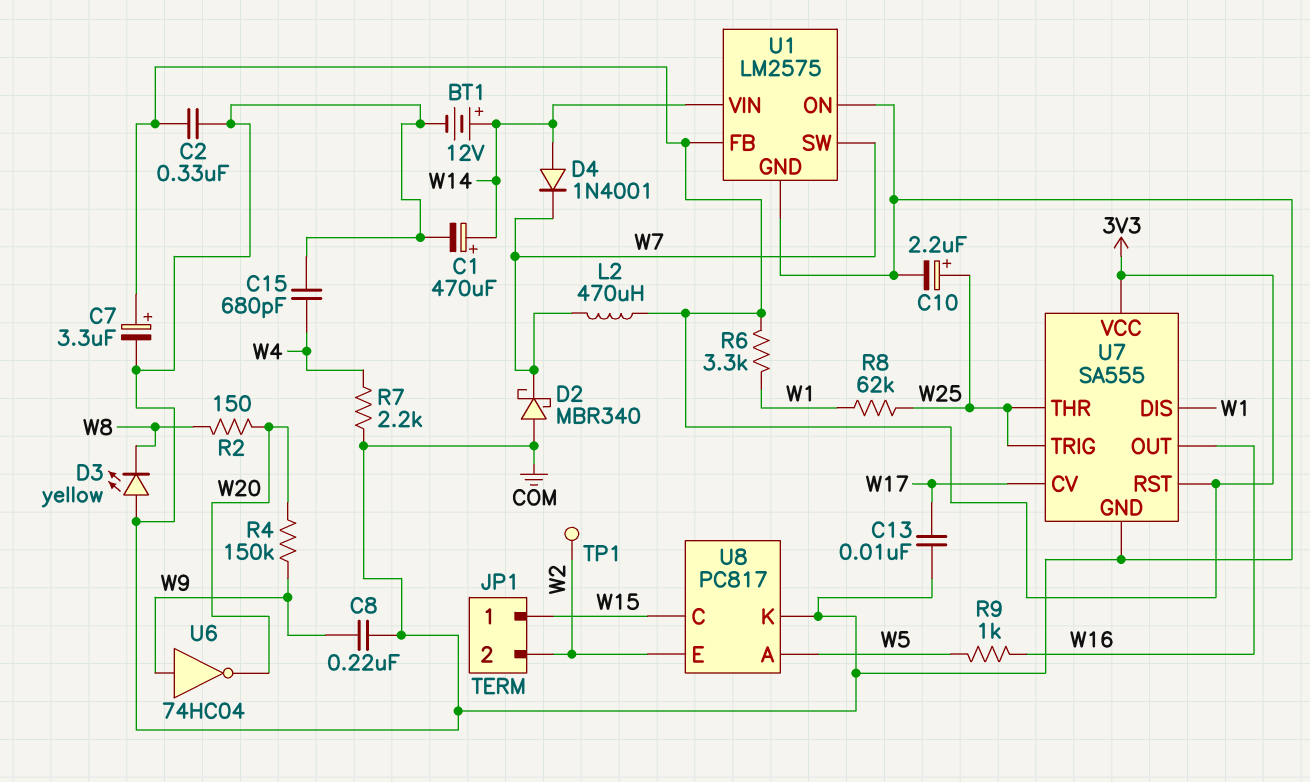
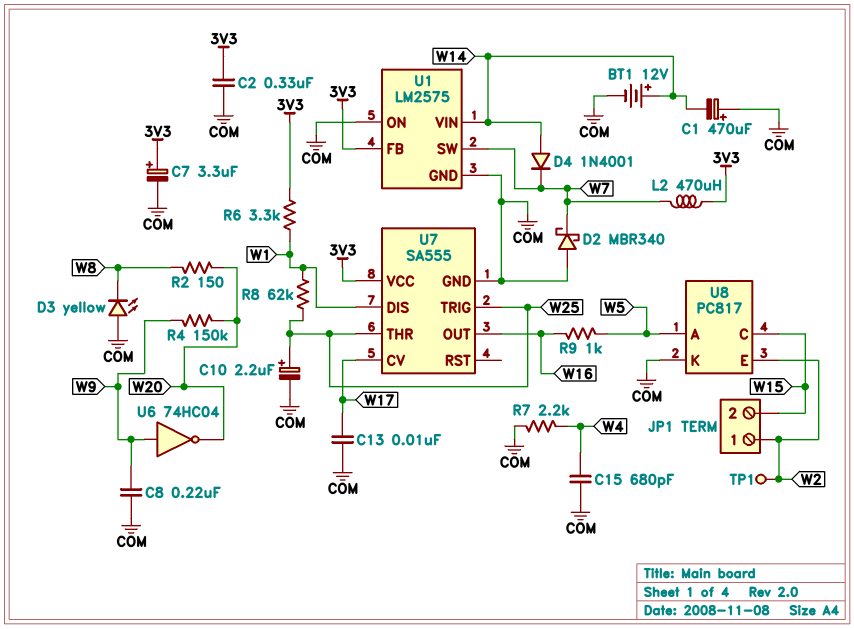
C1: 470uF (plus W14, minus COM) -> 470uF (plus COM, minus W14)
JP1 pin 1: W15 -> W2
JP1 pin 2: W2 -> W15
U7 pin RST: 3V3 -> none

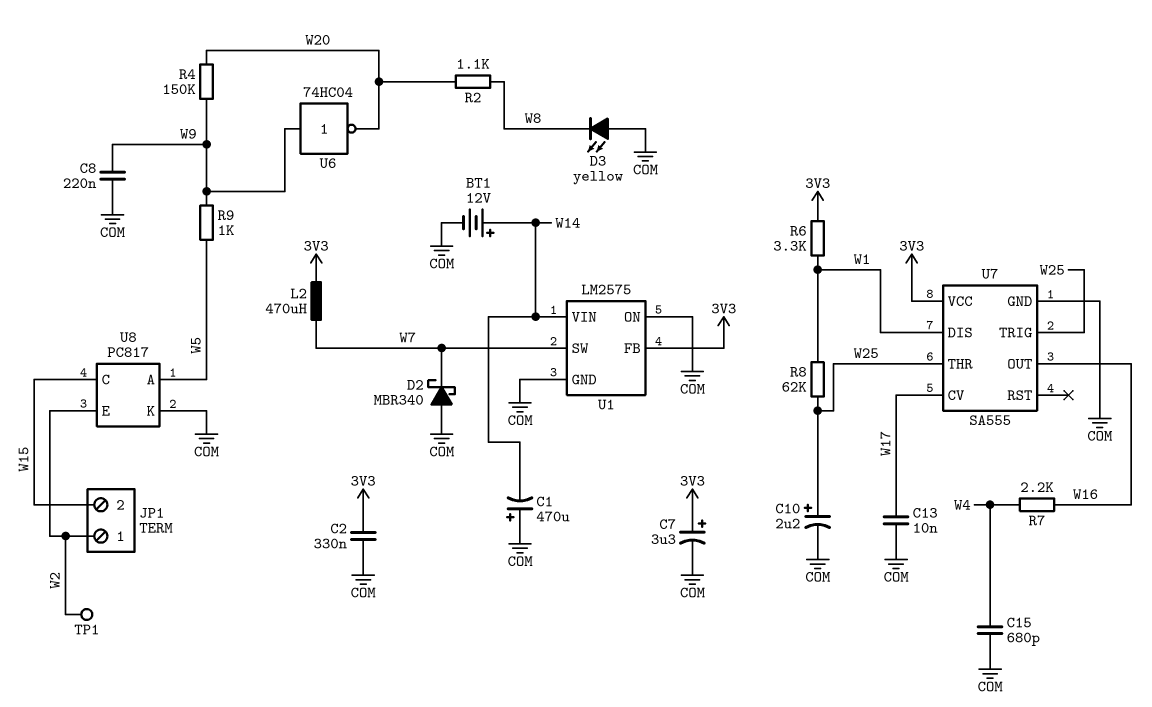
D4: diode 1N4001 (A W14, K W7) -> none
R2: 150 (W8, W20) -> 1.1k (W8, W20)
R7: 2.2k (COM, W4) -> 2.2k (W4, W16)
R9: 1k (W5, W16) -> 1k (W5, W9)

